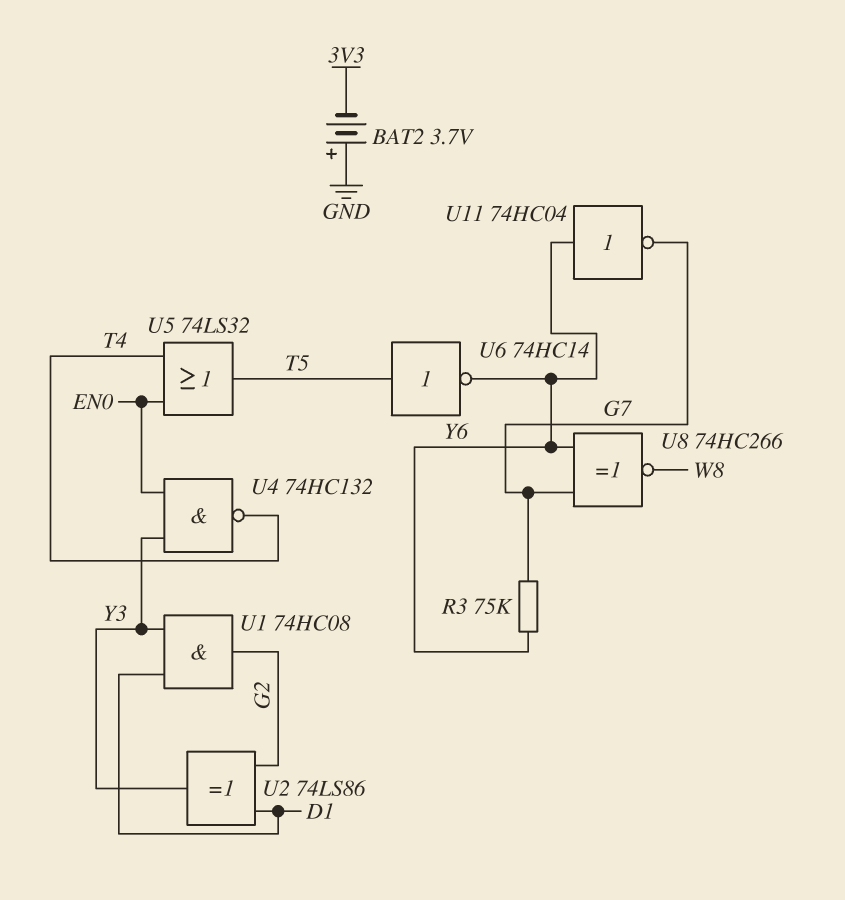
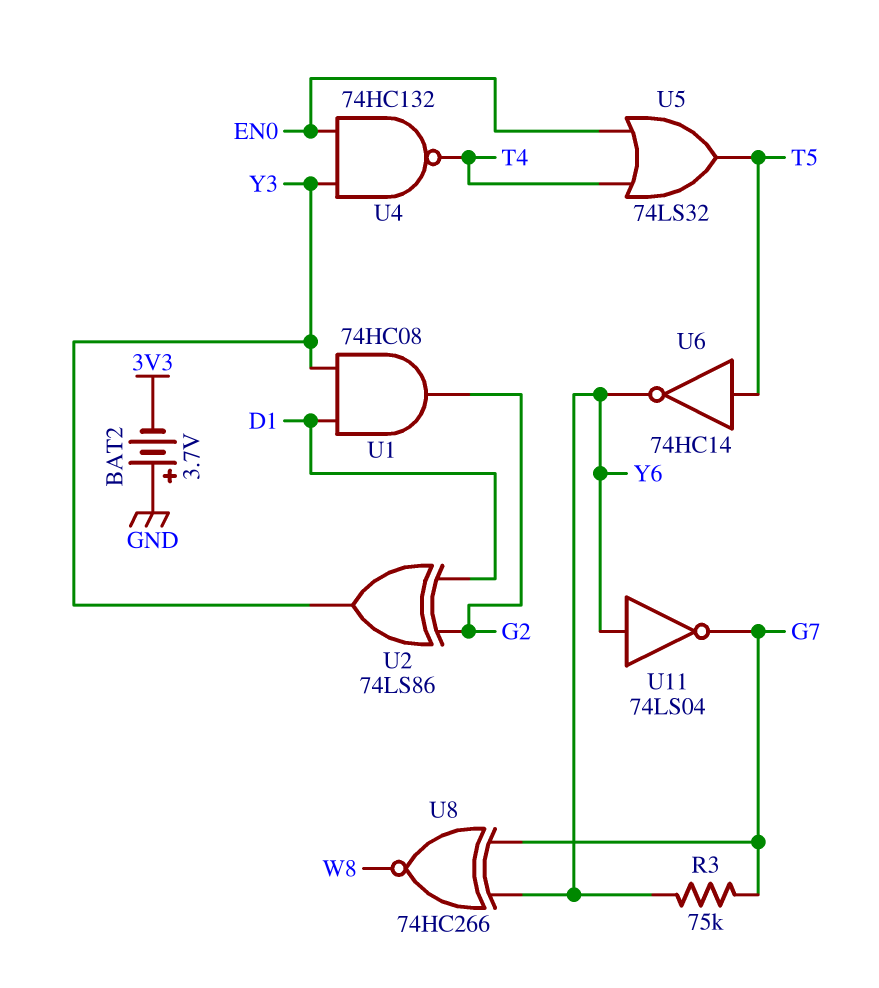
U11: NOT 74HC04 (in Y6, out G7) -> NOT 74LS04 (in Y6, out G7)

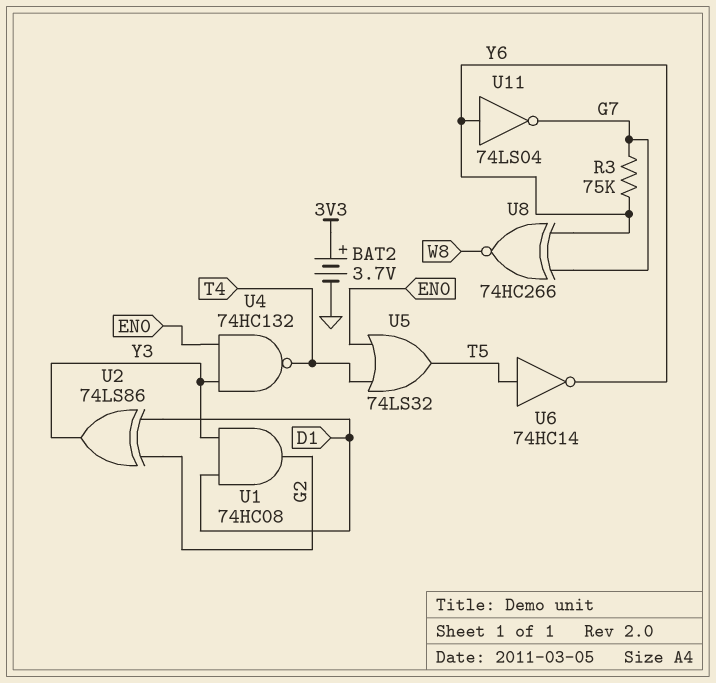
BAT2: 3.7V (plus GND, minus 3V3) -> 3.7V (plus 3V3, minus GND)

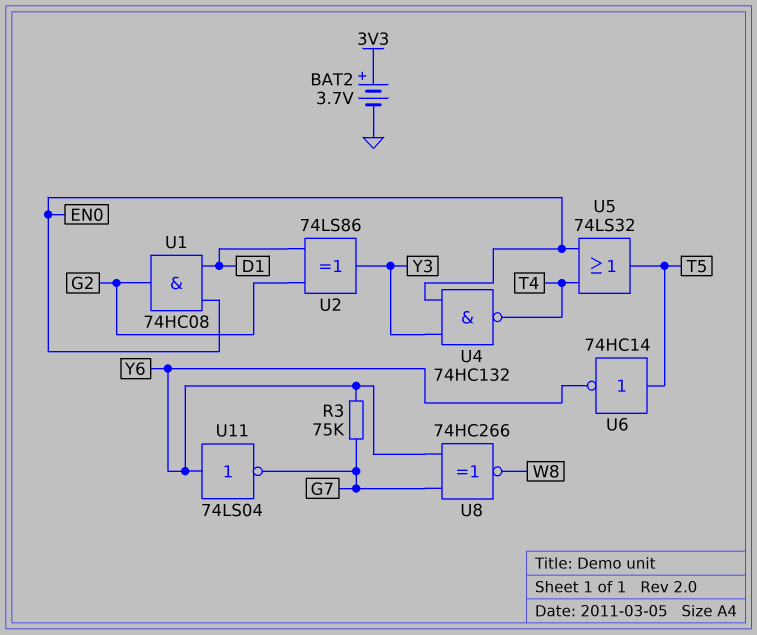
U1: AND 74HC08 (in D1, in Y3, out G2) -> AND 74HC08 (in D1, in EN0, out G2)

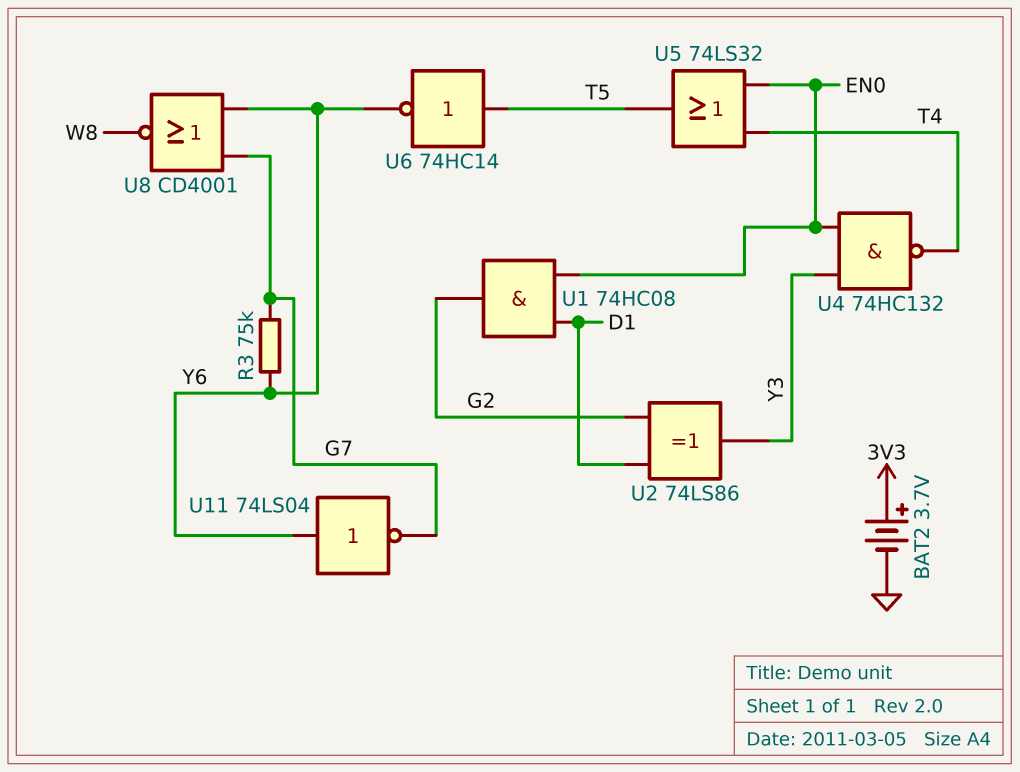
U8: XNOR 74HC266 (in G7, in Y6, out W8) -> NOR CD4001 (in G7, in Y6, out W8)

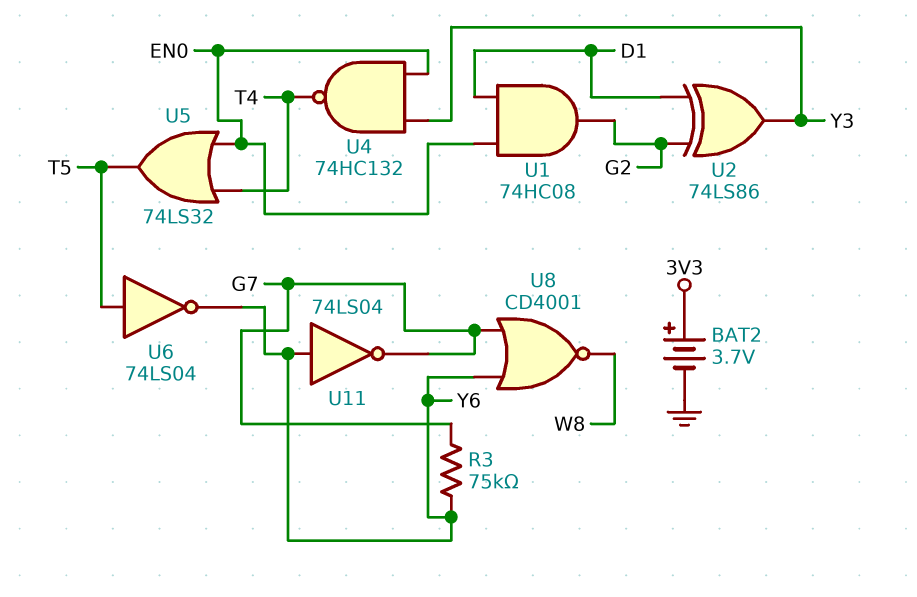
U6: NOT 74HC14 (in T5, out Y6) -> NOT 74LS04 (in T5, out Y6)

